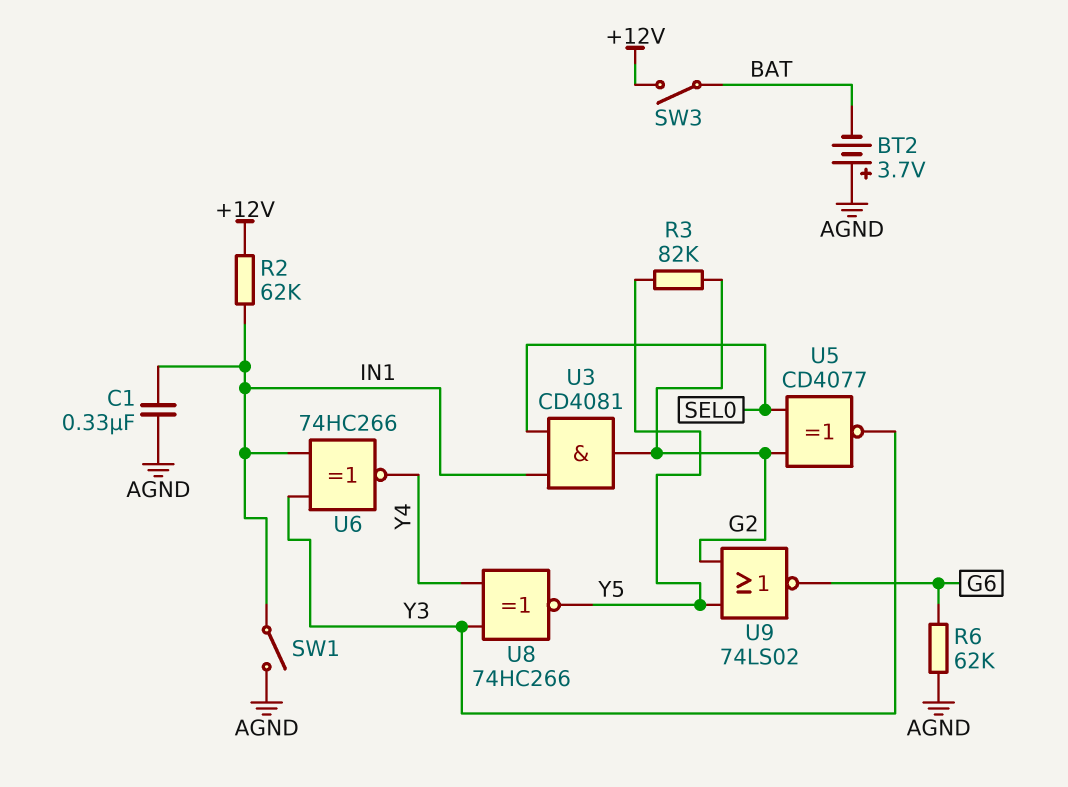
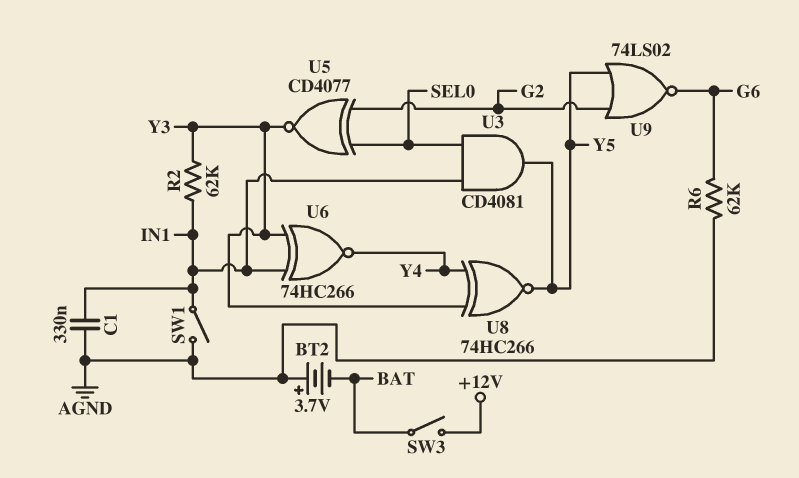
R2: 62k (+12V, IN1) -> 62k (IN1, Y3)
R3: 82k (G2, Y5) -> none
U3: AND CD4081 (in IN1, in SEL0, out G2) -> AND CD4081 (in IN1, in SEL0, out Y5)

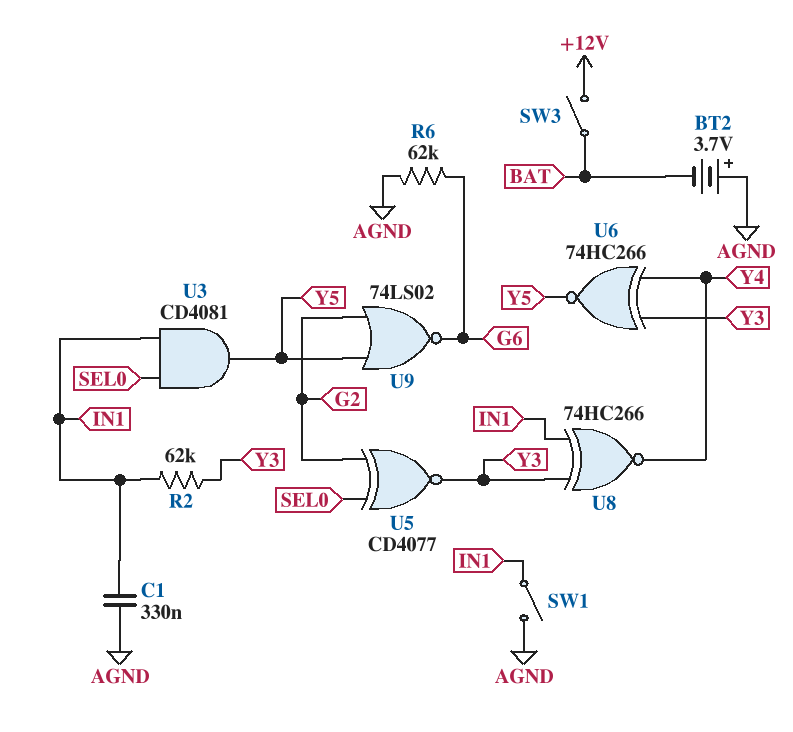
U6: XNOR 74HC266 (in IN1, in Y3, out Y4) -> XNOR 74HC266 (in Y3, in Y4, out Y5)
U8: XNOR 74HC266 (in Y3, in Y4, out Y5) -> XNOR 74HC266 (in IN1, in Y3, out Y4)

